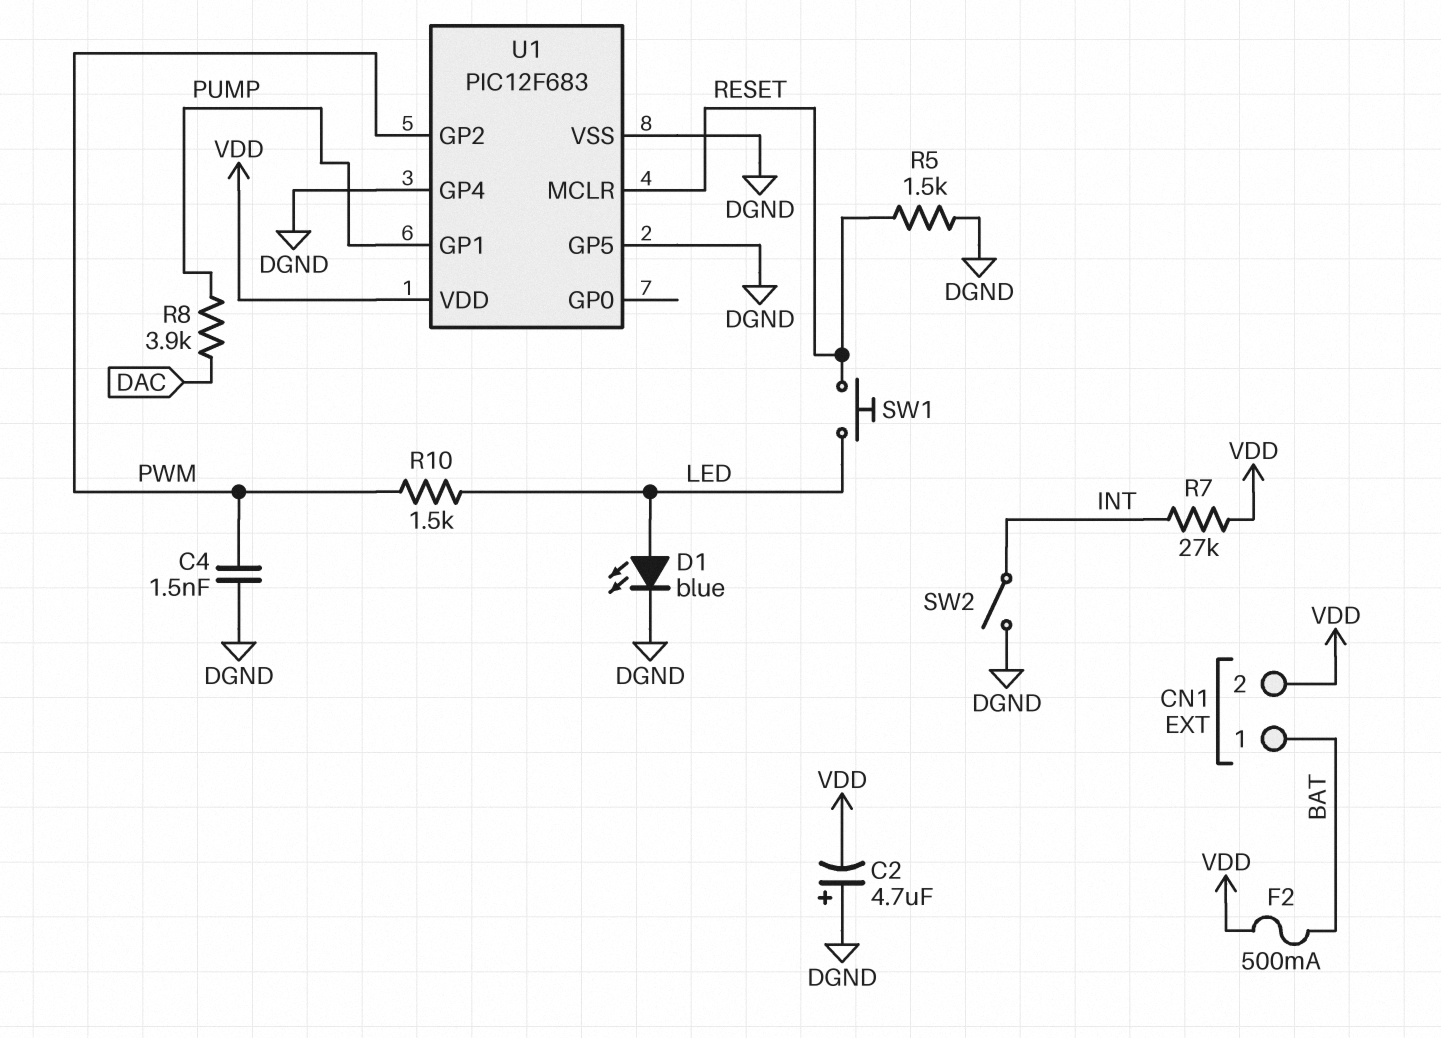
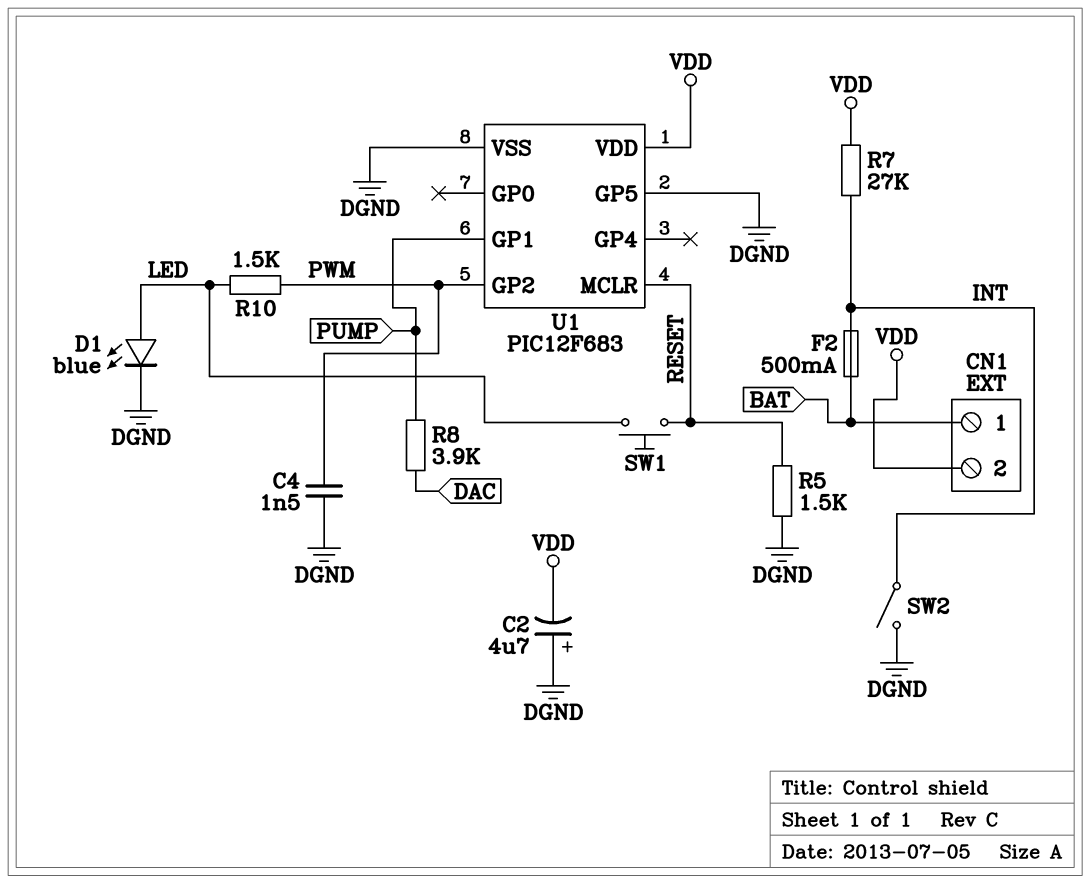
F2: 500mA (BAT, VDD) -> 500mA (BAT, INT)
U1 pin GP4: DGND -> none

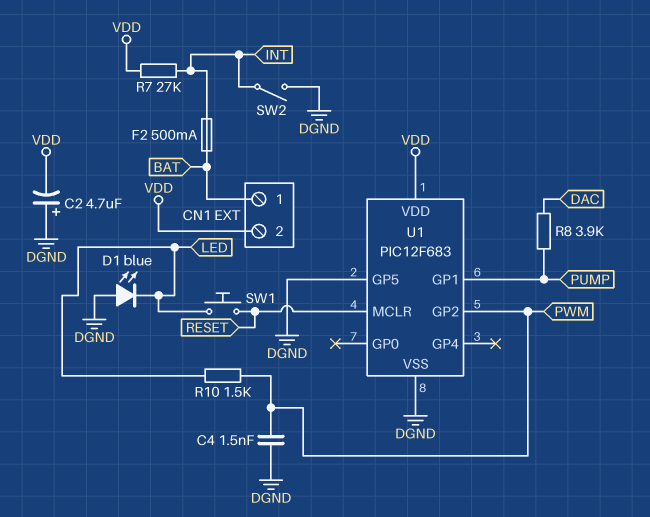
D1: LED blue (A LED, K DGND) -> LED blue (A DGND, K LED)
R5: 1.5k (DGND, RESET) -> none

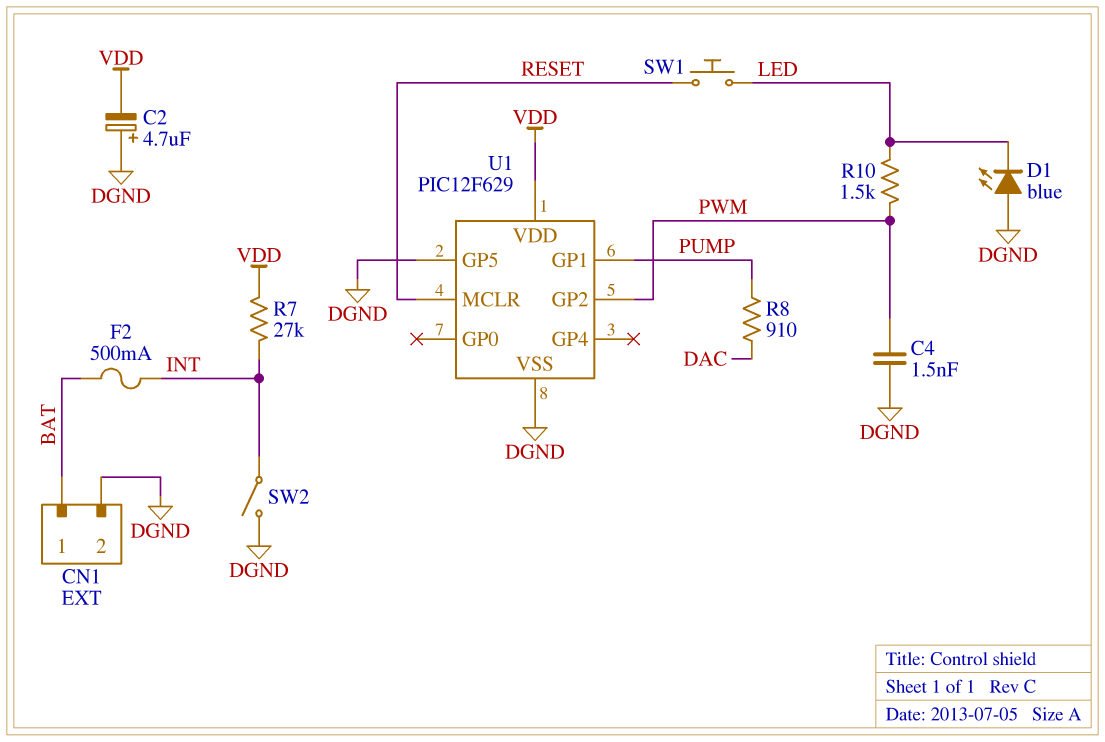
CN1 pin 2: VDD -> DGND
R8: 3.9k (DAC, PUMP) -> 910 (DAC, PUMP)
U1: PIC12F683 -> PIC12F629

